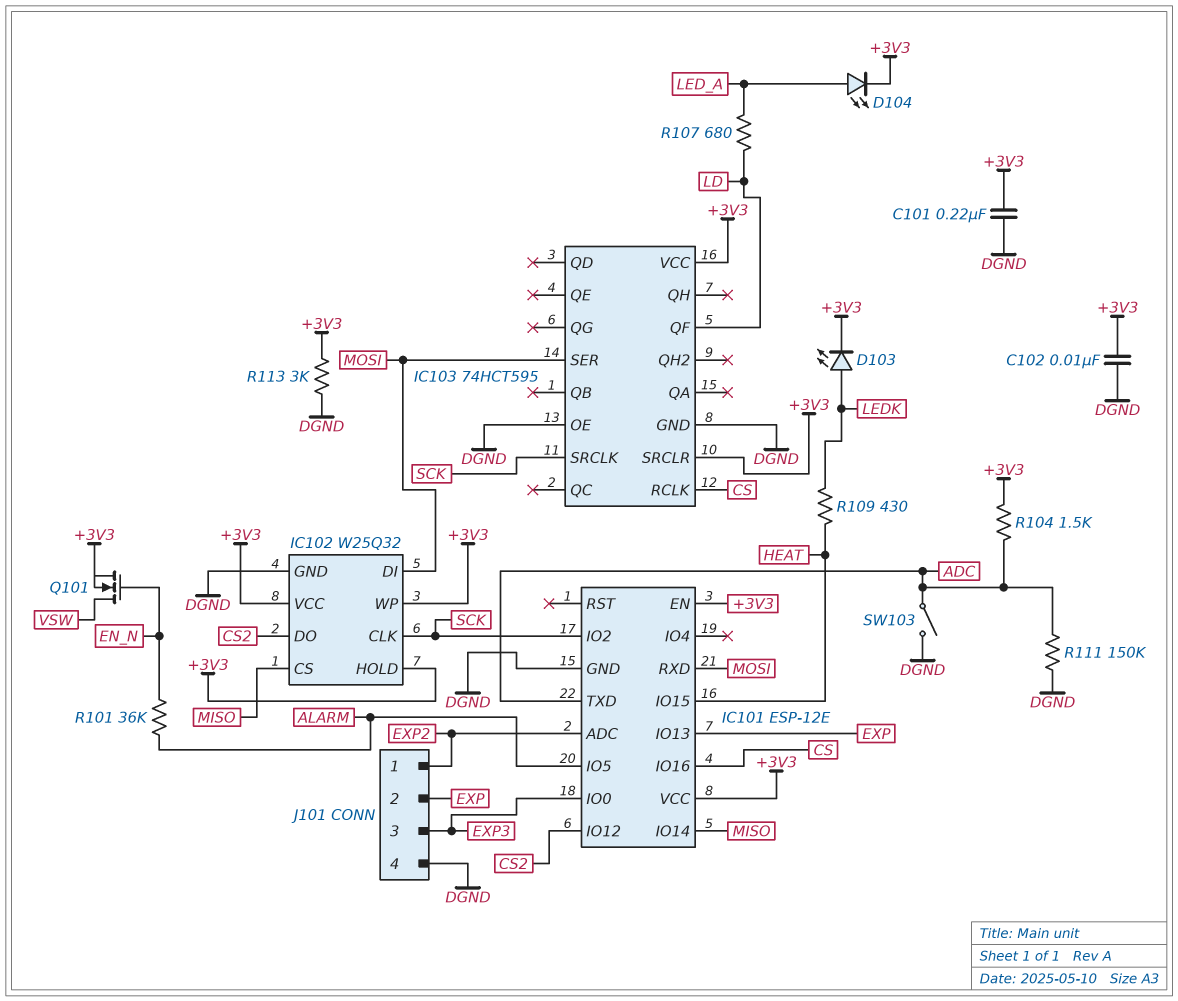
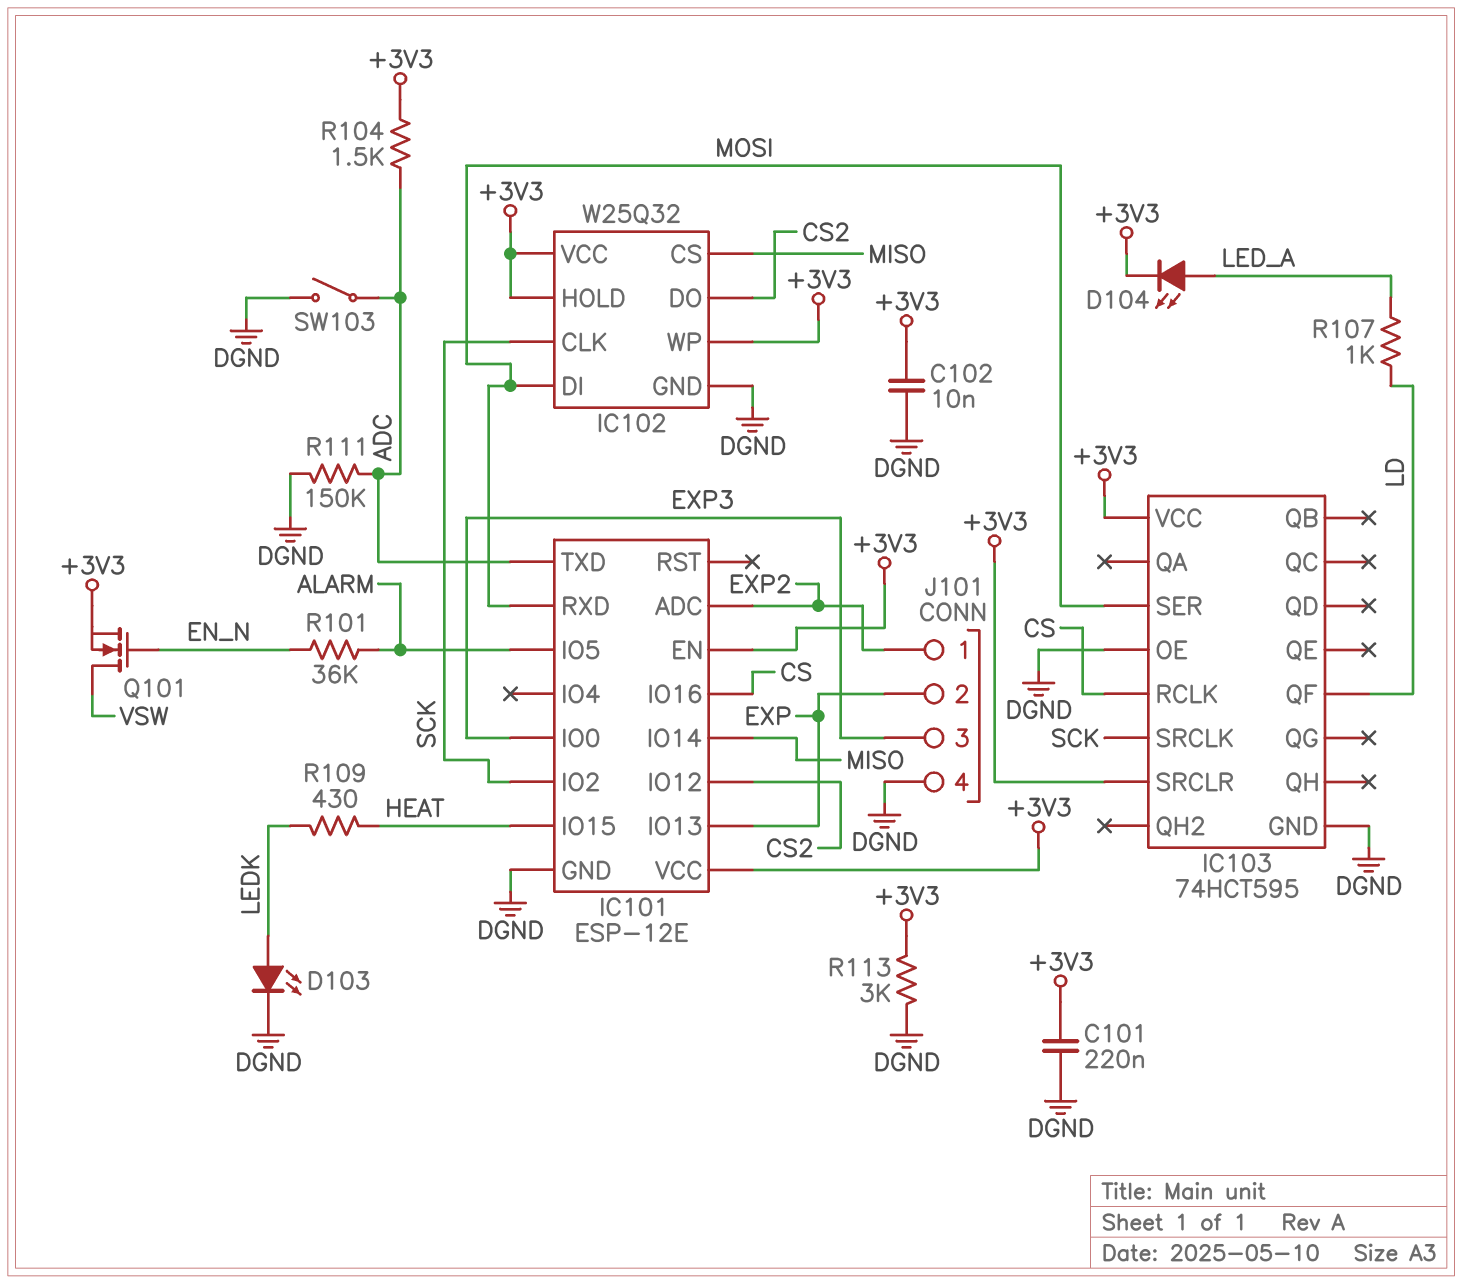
D103: LED (A LEDK, K +3V3) -> LED (A LEDK, K DGND)
R107: 680 (LD, LED_A) -> 1k (LD, LED_A)

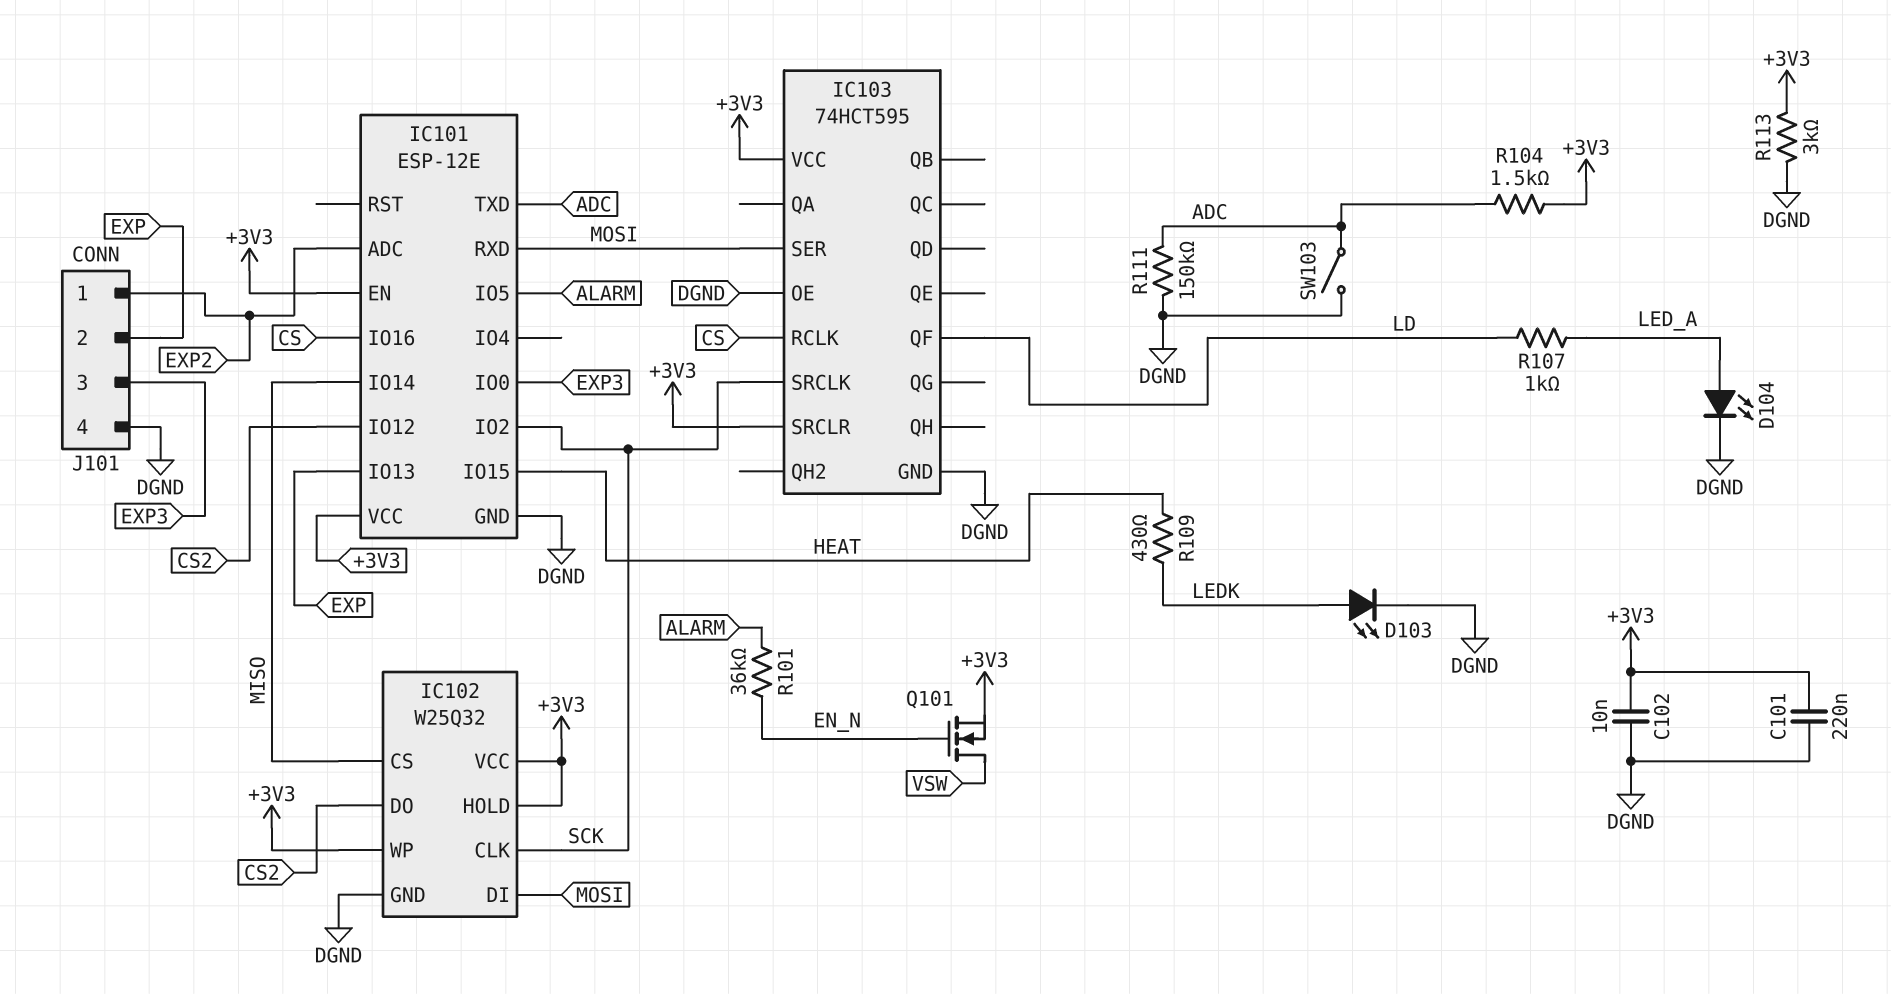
D104: LED (A LED_A, K +3V3) -> LED (A LED_A, K DGND)

